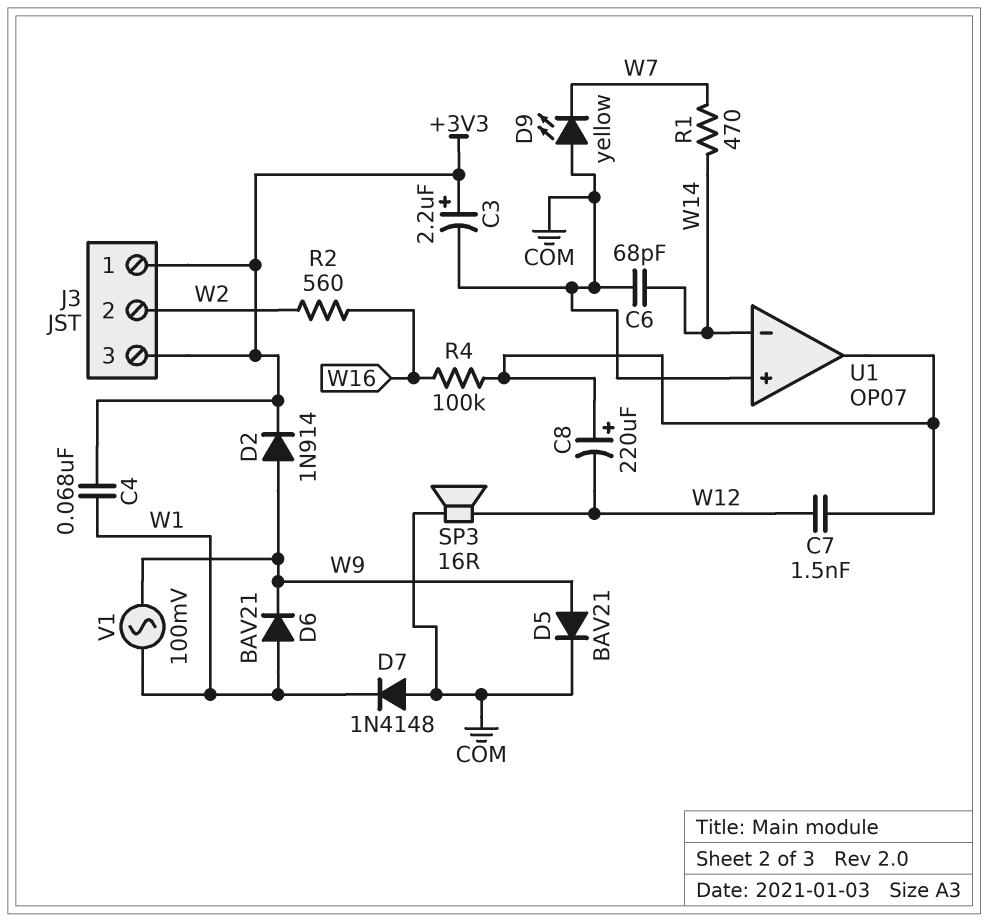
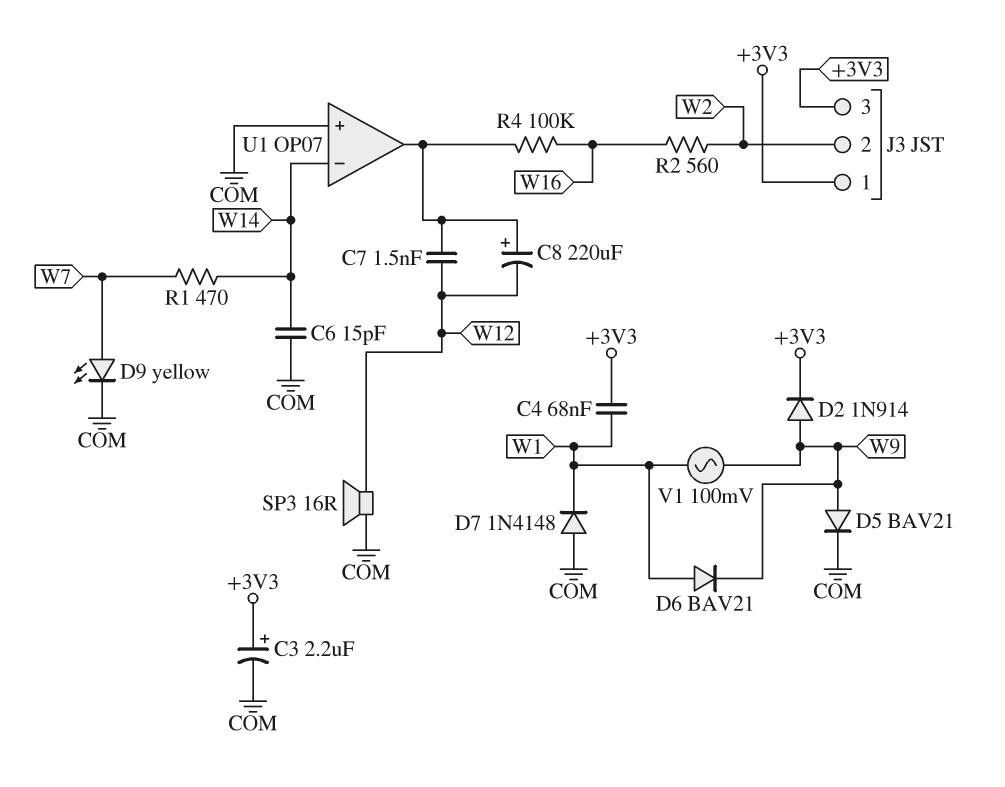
C6: 68pF (COM, W14) -> 15pF (COM, W14)
D9: LED yellow (A COM, K W7) -> LED yellow (A W7, K COM)

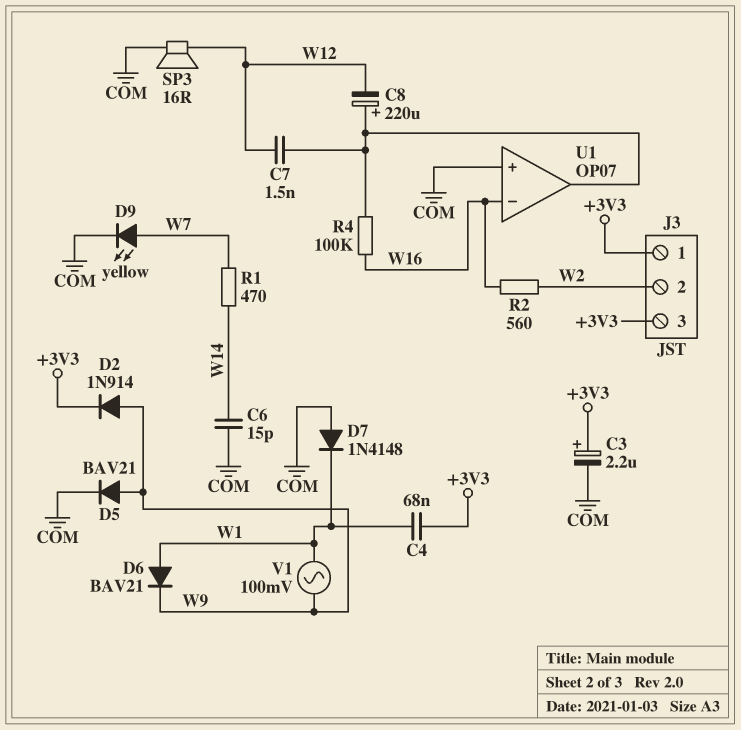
U1 pin in-: W14 -> W16

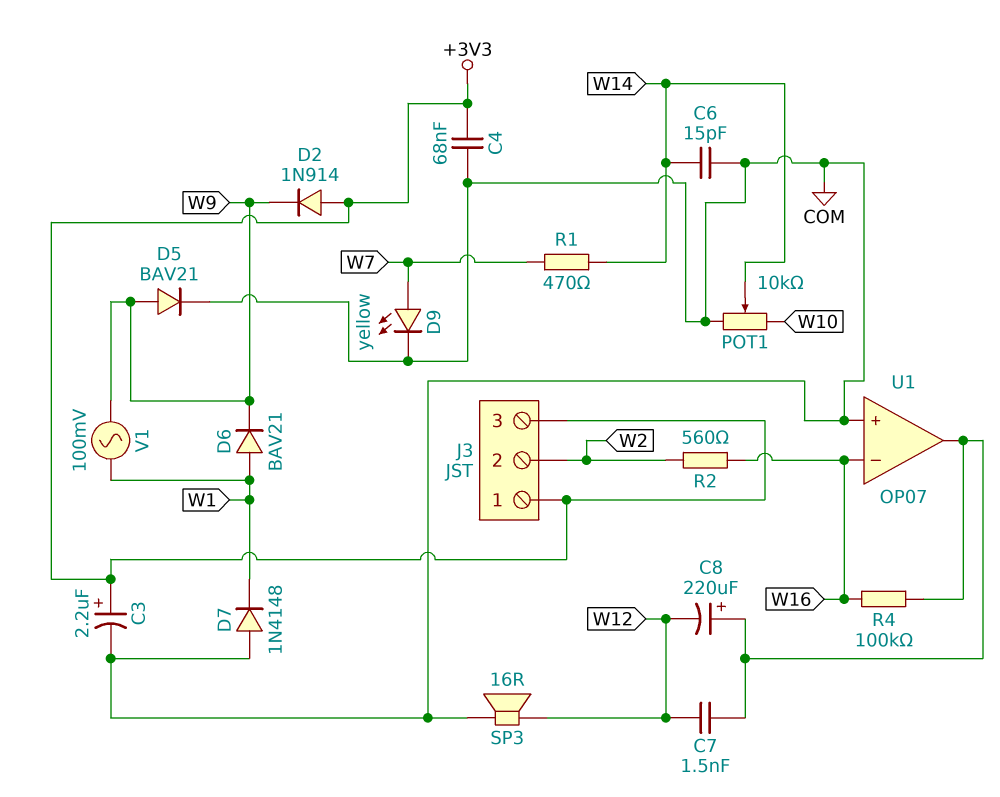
C4: 68nF (+3V3, W1) -> 68nF (+3V3, COM)
D2: diode 1N914 (A W9, K +3V3) -> diode 1N914 (A +3V3, K W9)
POT1: none -> 10k (COM, W10, wiper W14)

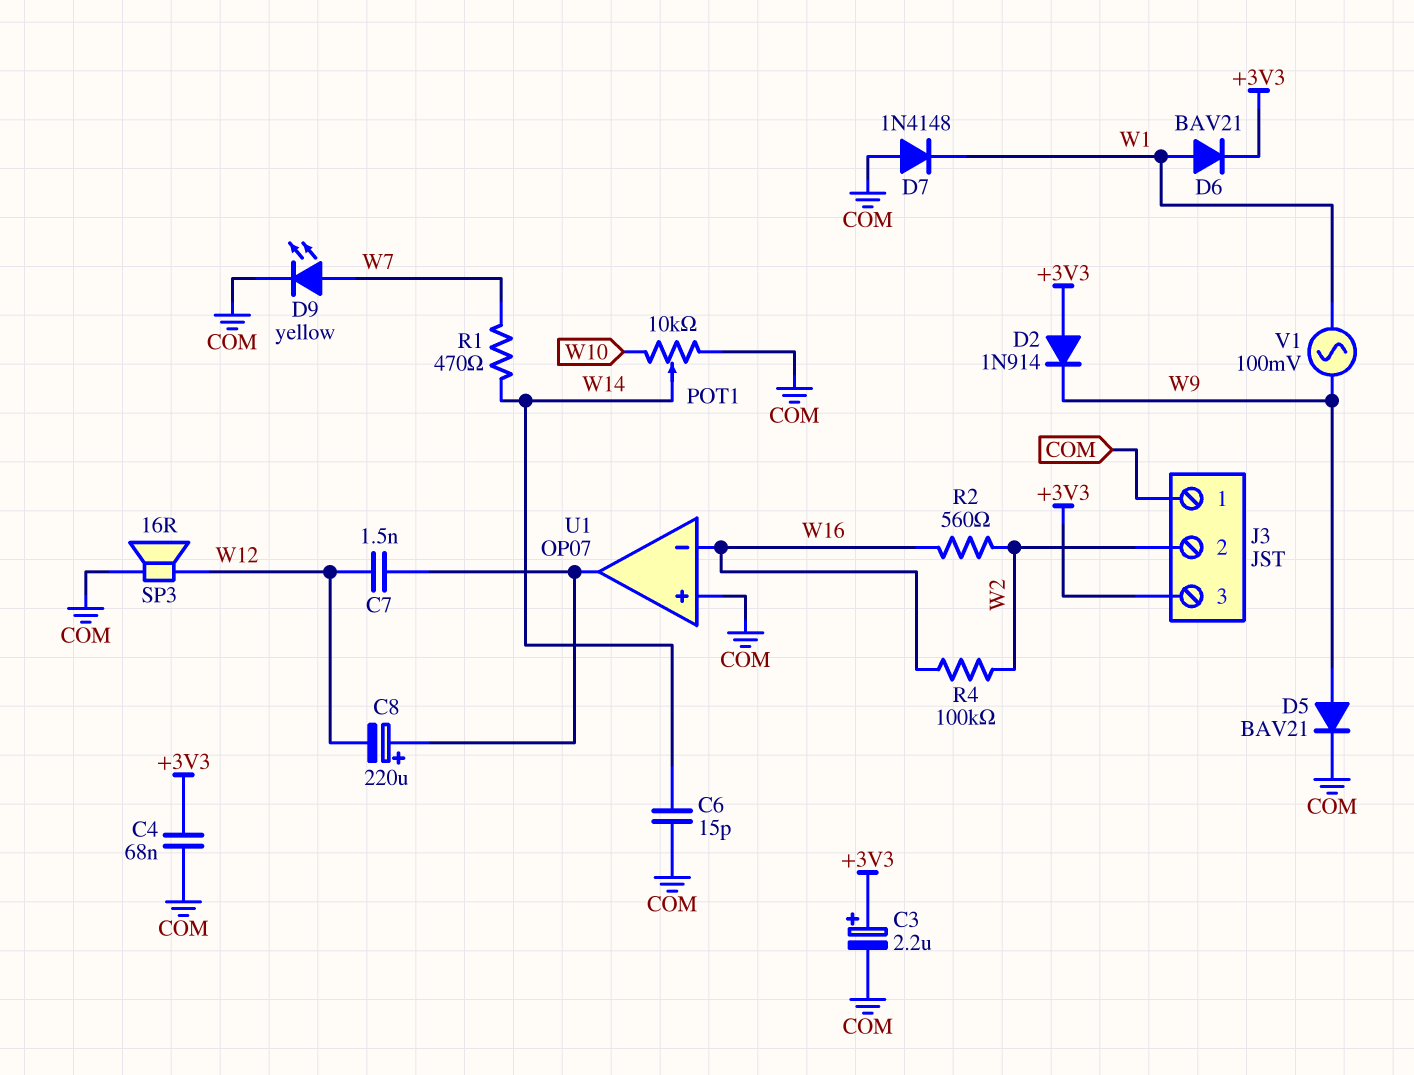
D6: diode BAV21 (A W1, K W9) -> diode BAV21 (A W1, K +3V3)
J3 pin 1: +3V3 -> COM
R4: 100k (U1/out, W16) -> 100k (W2, W16)

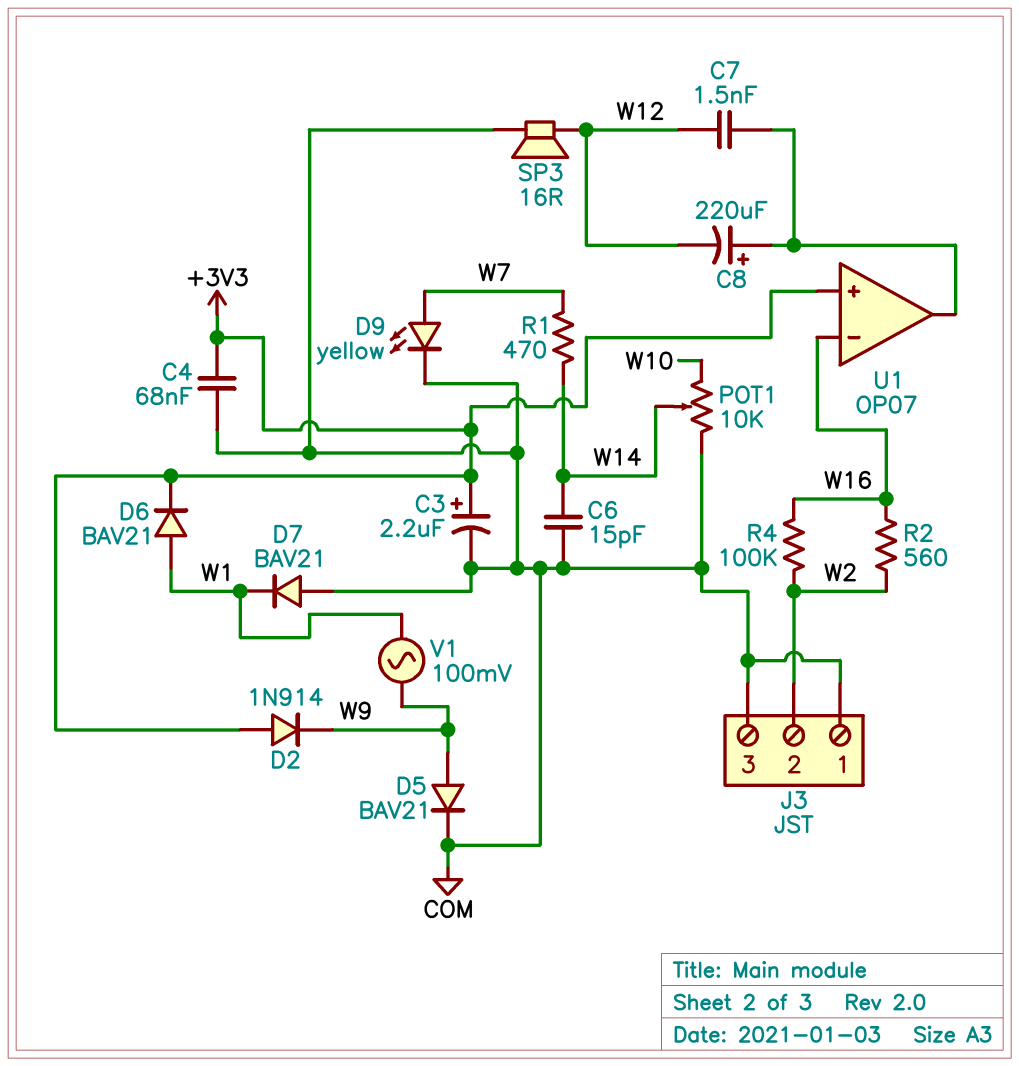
D7: diode 1N4148 (A COM, K W1) -> diode BAV21 (A COM, K W1)
J3 pin 3: +3V3 -> COM
U1 pin in+: COM -> +3V3

